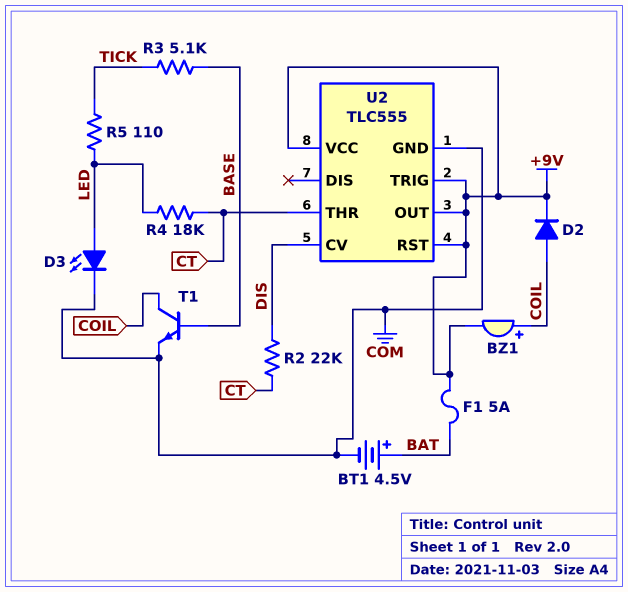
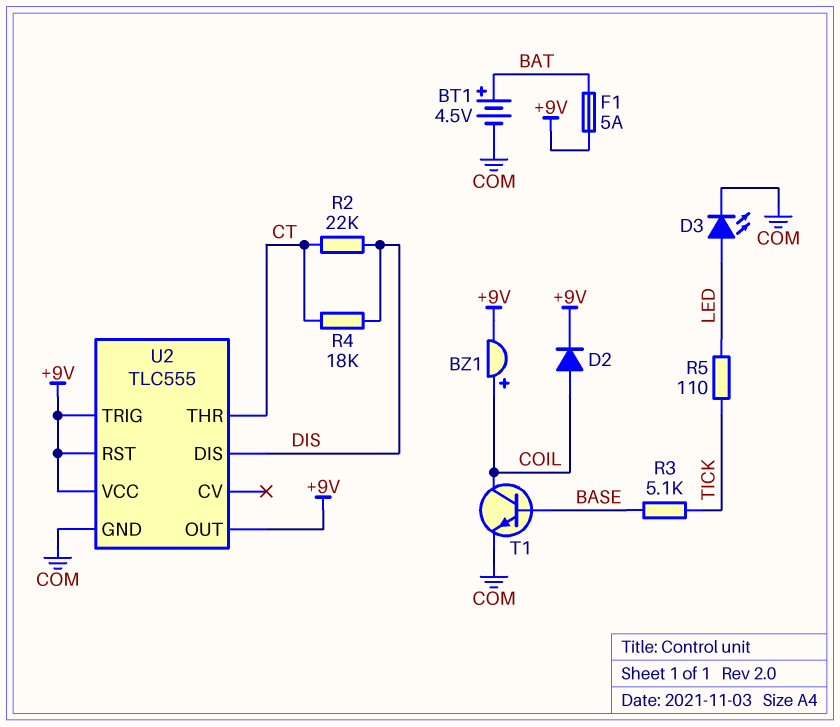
R4: 18k (CT, LED) -> 18k (CT, DIS)
U2 pin CV: DIS -> none
U2 pin DIS: none -> DIS

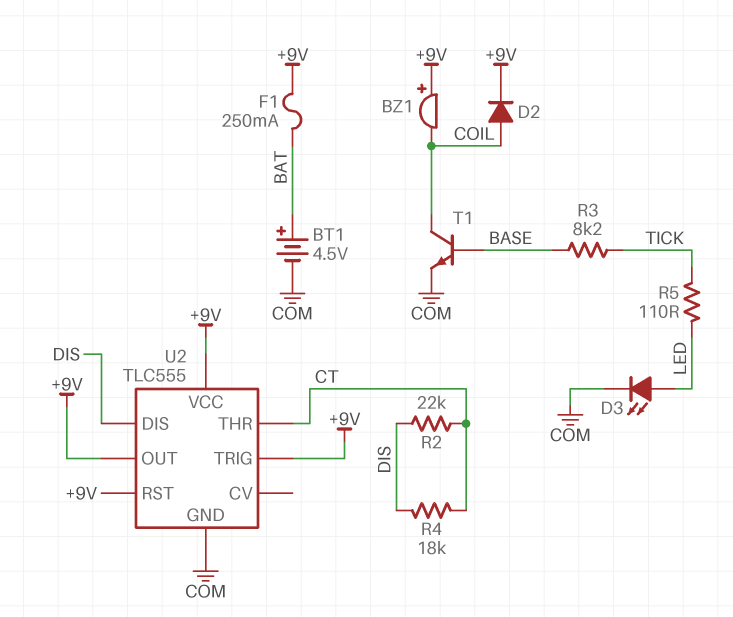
BZ1: buzzer (plus COIL, minus +9V) -> buzzer (plus +9V, minus COIL)
F1: 5A (+9V, BAT) -> 250mA (+9V, BAT)
R3: 5.1k (BASE, TICK) -> 8.2k (BASE, TICK)

